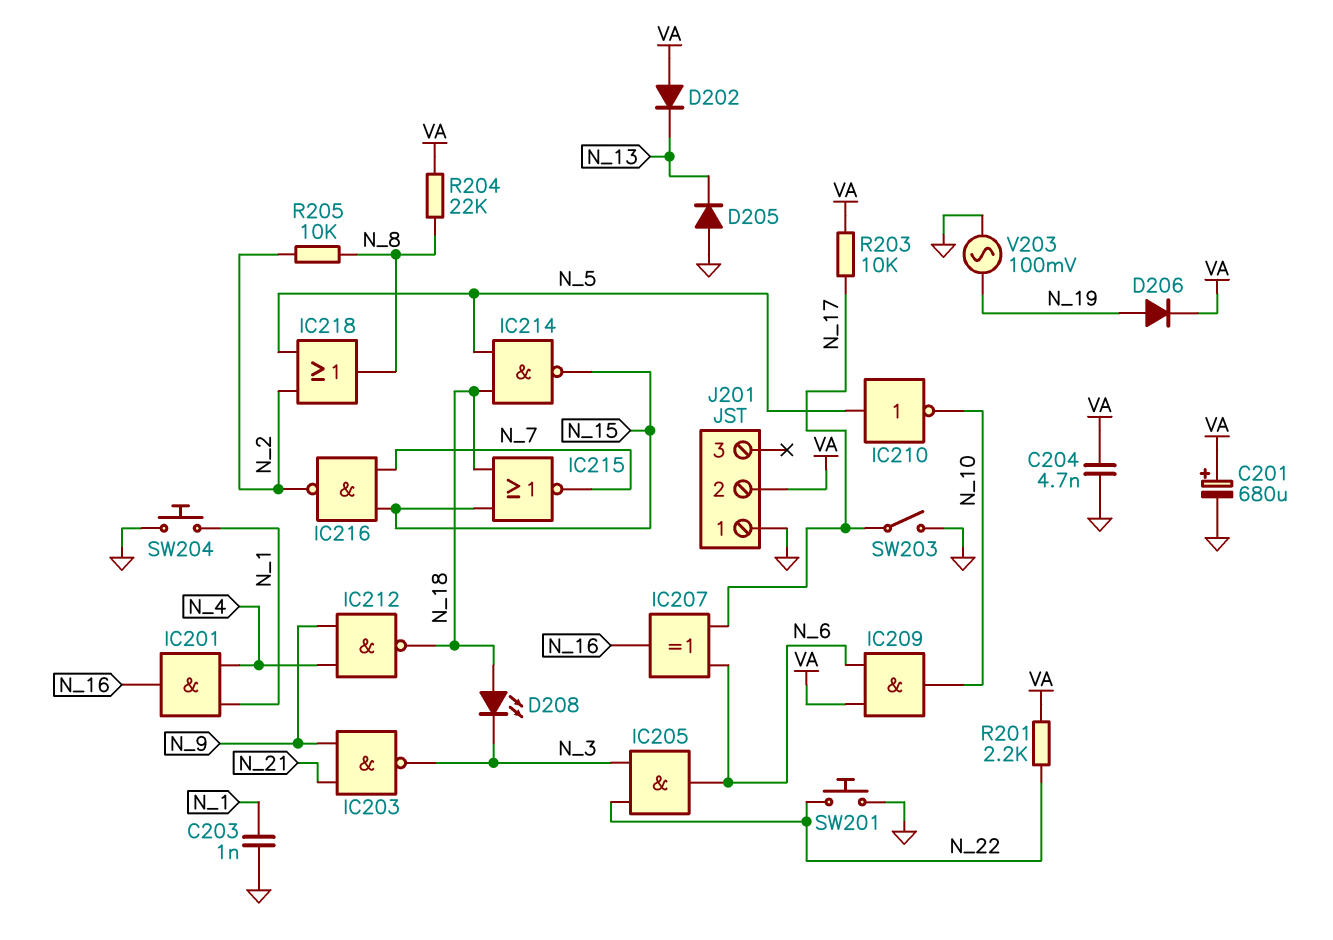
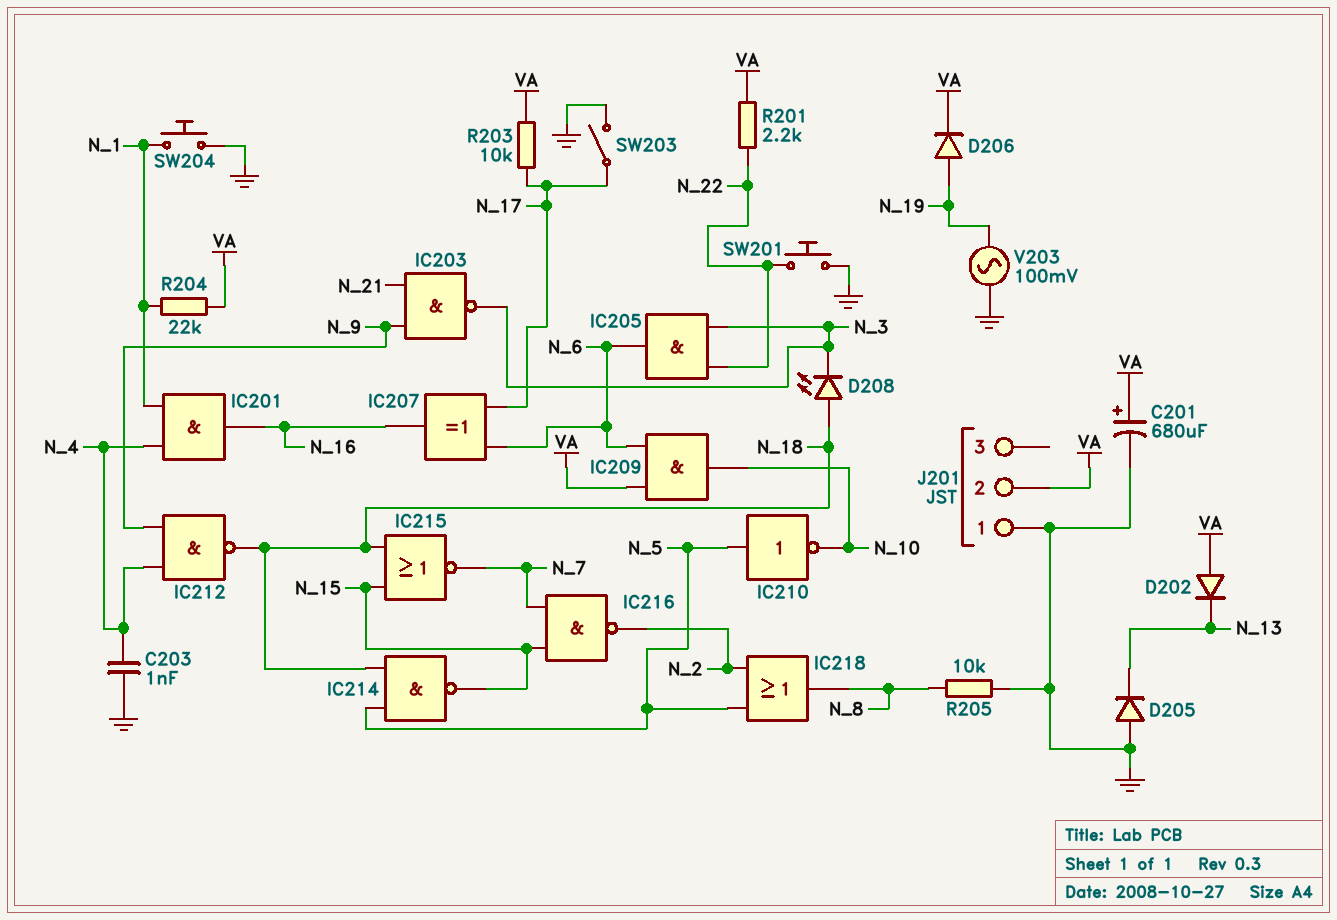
C203: 1nF (GND, N_1) -> 1nF (GND, N_4)
C204: 4.7nF (GND, VA) -> none
R204: 22k (N_8, VA) -> 22k (N_1, VA)
R205: 10k (N_2, N_8) -> 10k (GND, N_8)

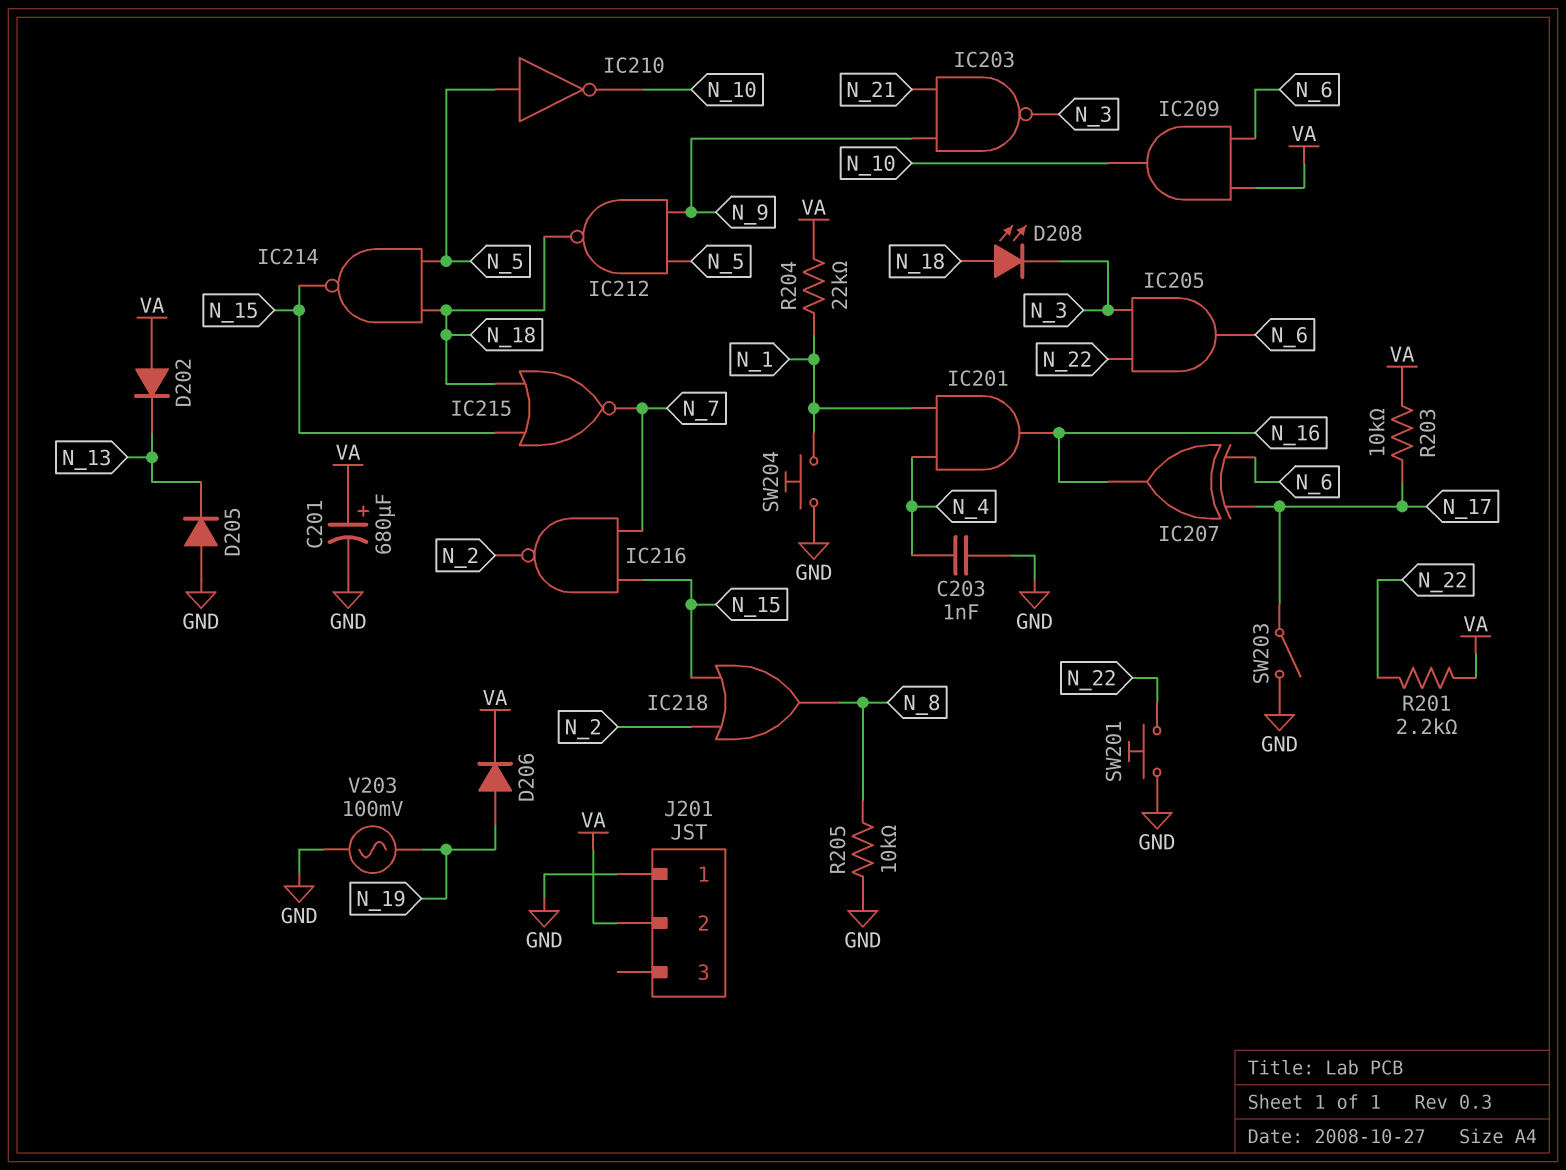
IC212: NAND (in N_4, in N_9, out N_18) -> NAND (in N_5, in N_9, out N_18)
IC218: OR (in N_2, in N_5, out N_8) -> OR (in N_2, in N_15, out N_8)

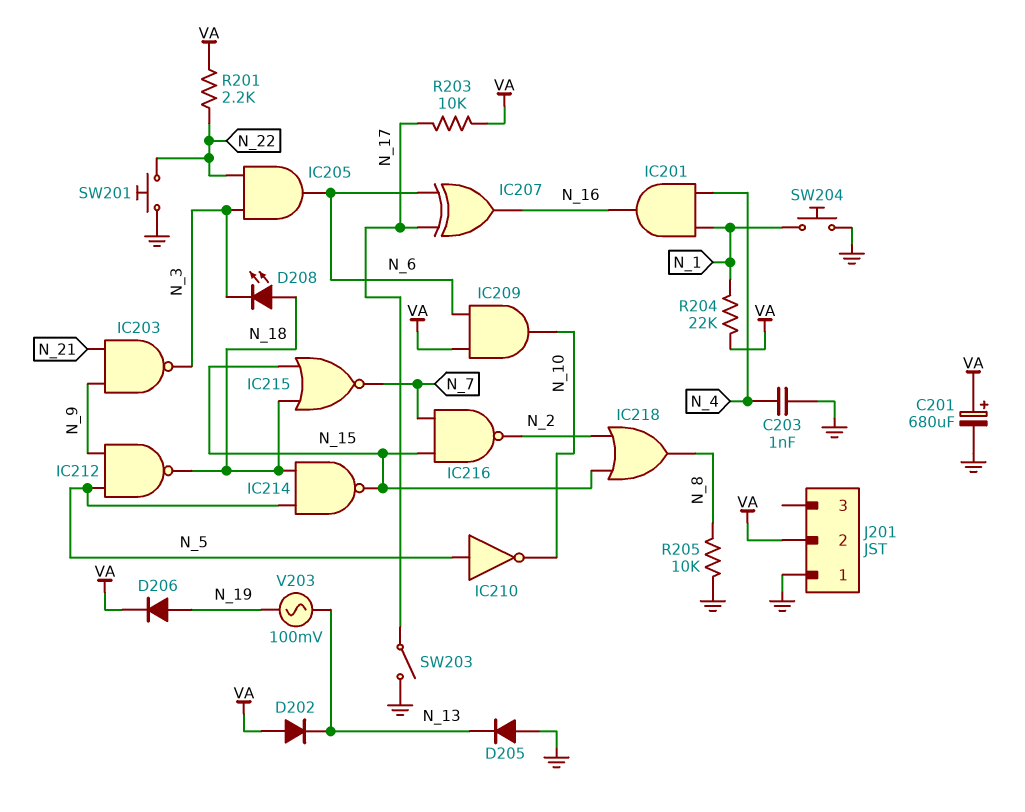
V203: AC 100mV (GND, N_19) -> AC 100mV (N_13, N_19)

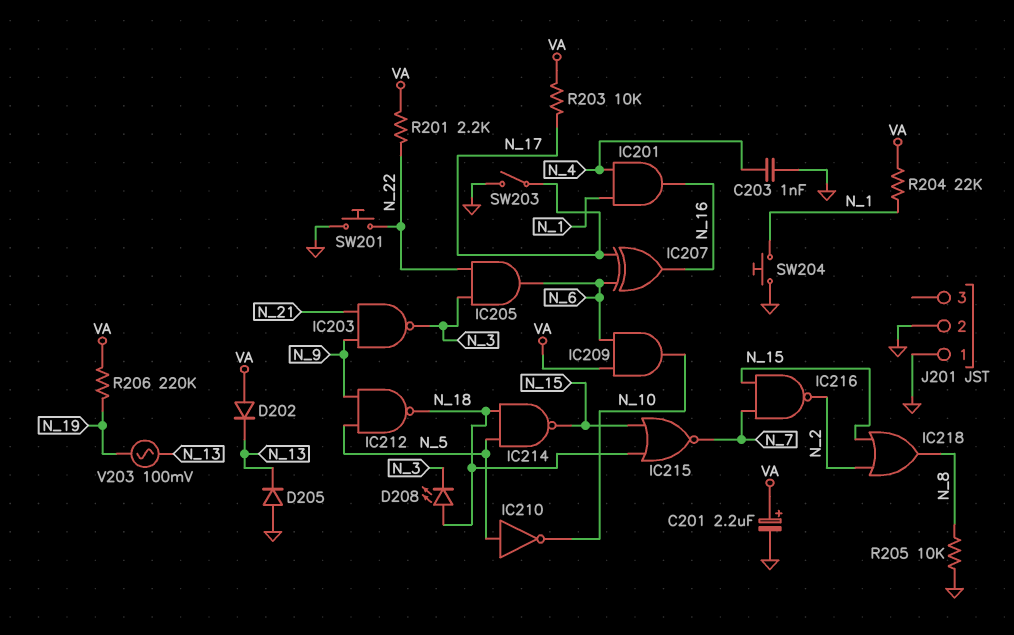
C201: 680uF (plus VA, minus GND) -> 2.2uF (plus VA, minus GND)
D206: diode (A N_19, K VA) -> none
J201 pin 2: VA -> GND
R206: none -> 220k (N_19, VA)

